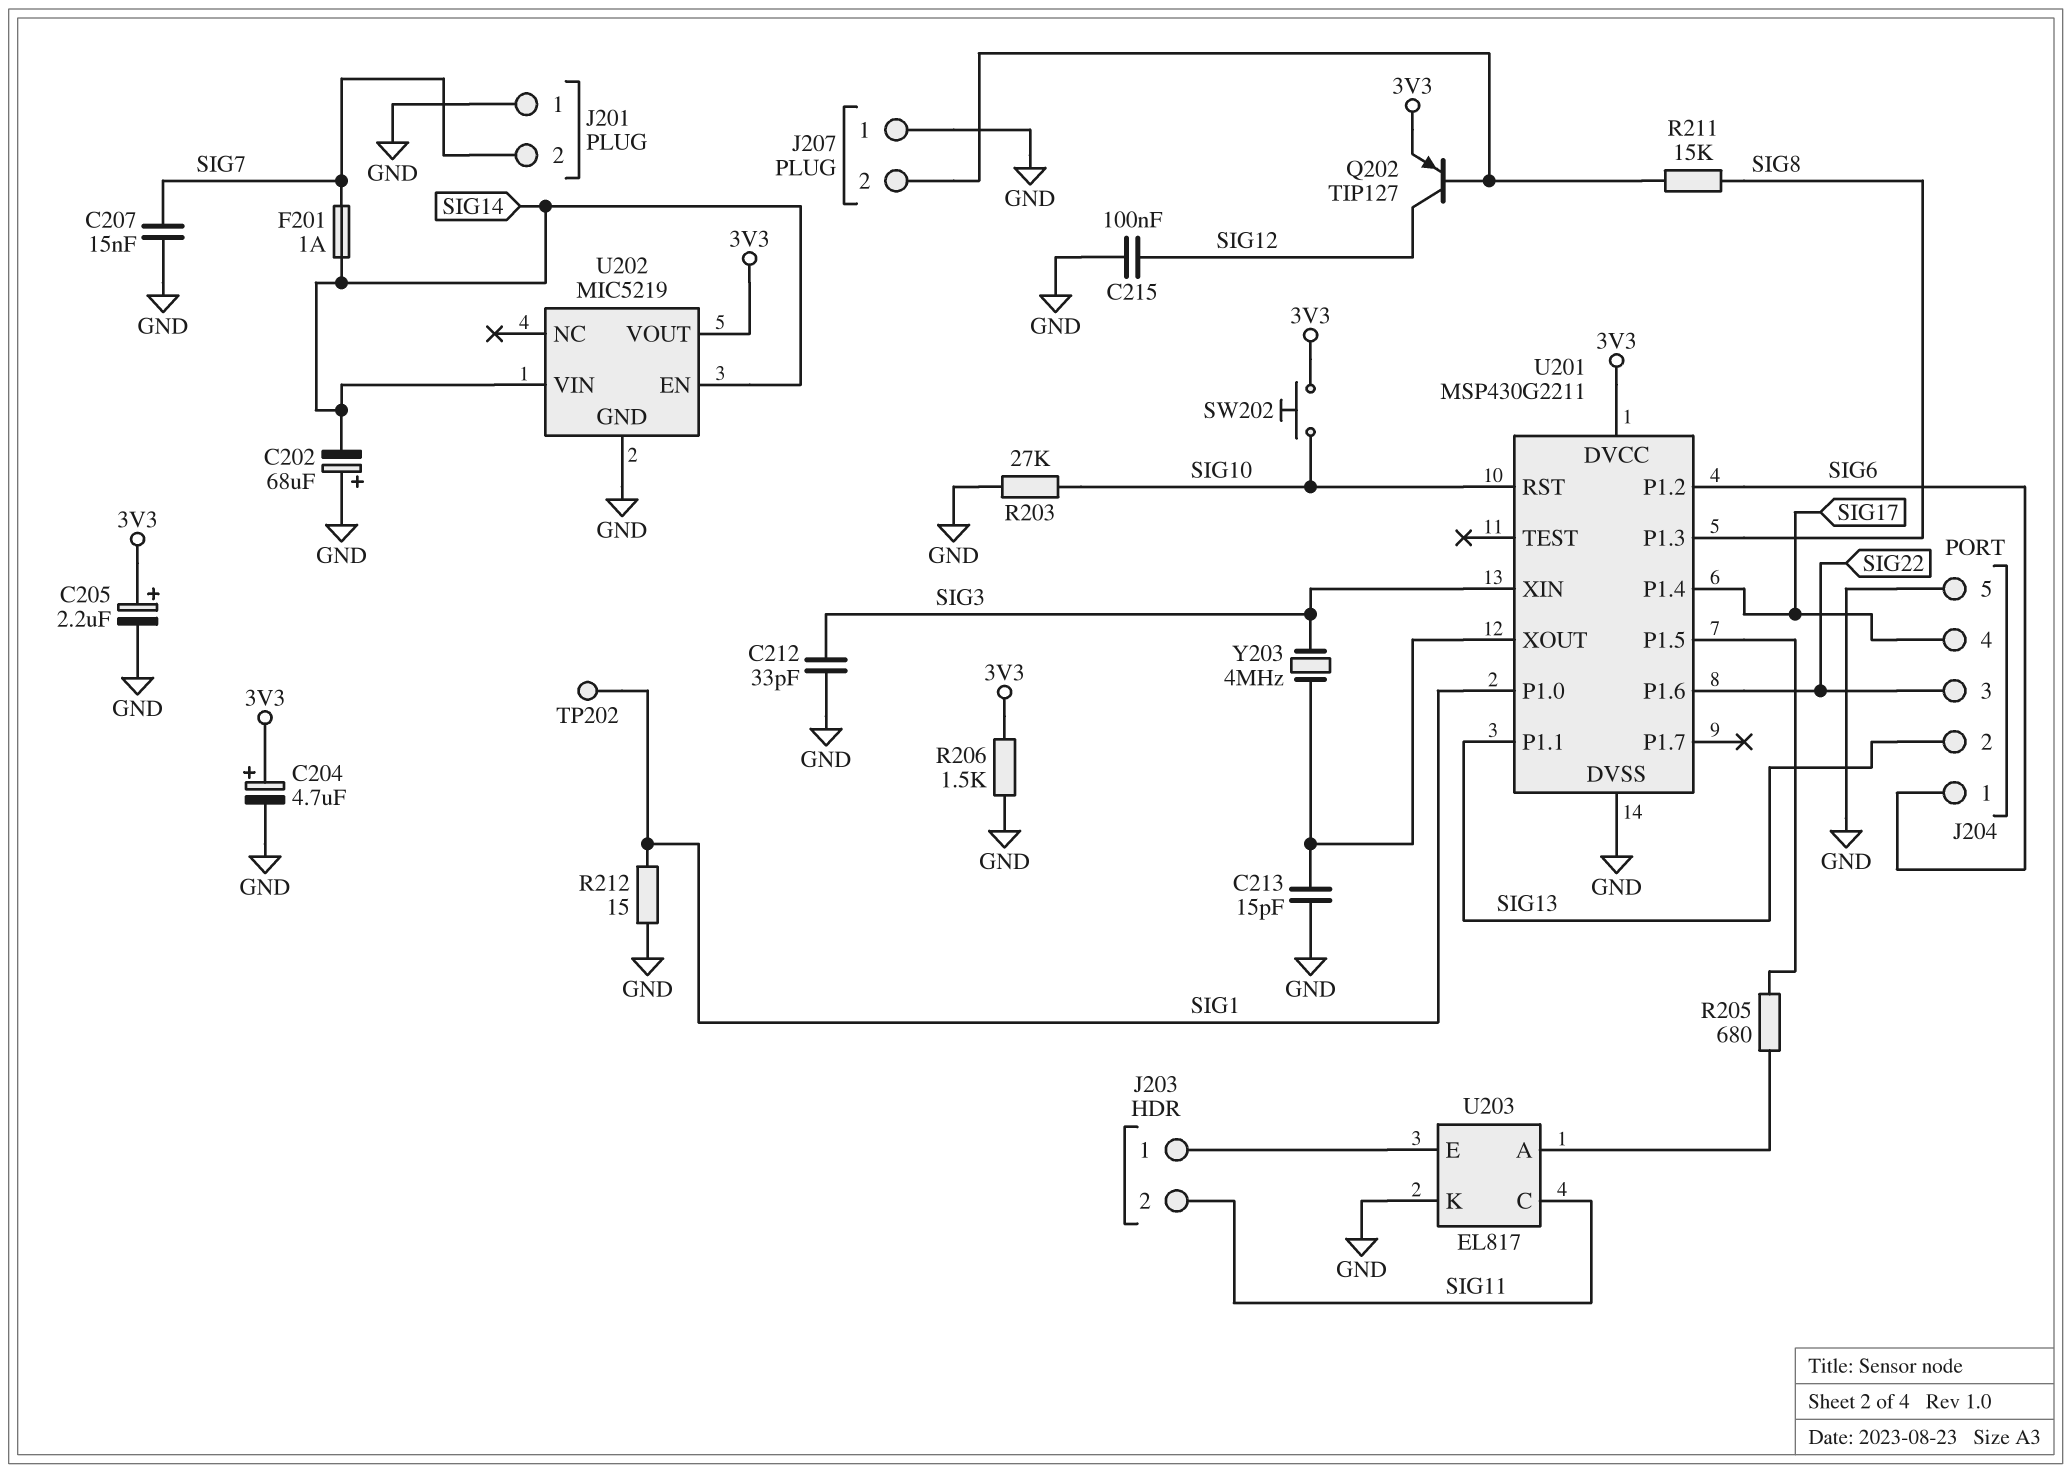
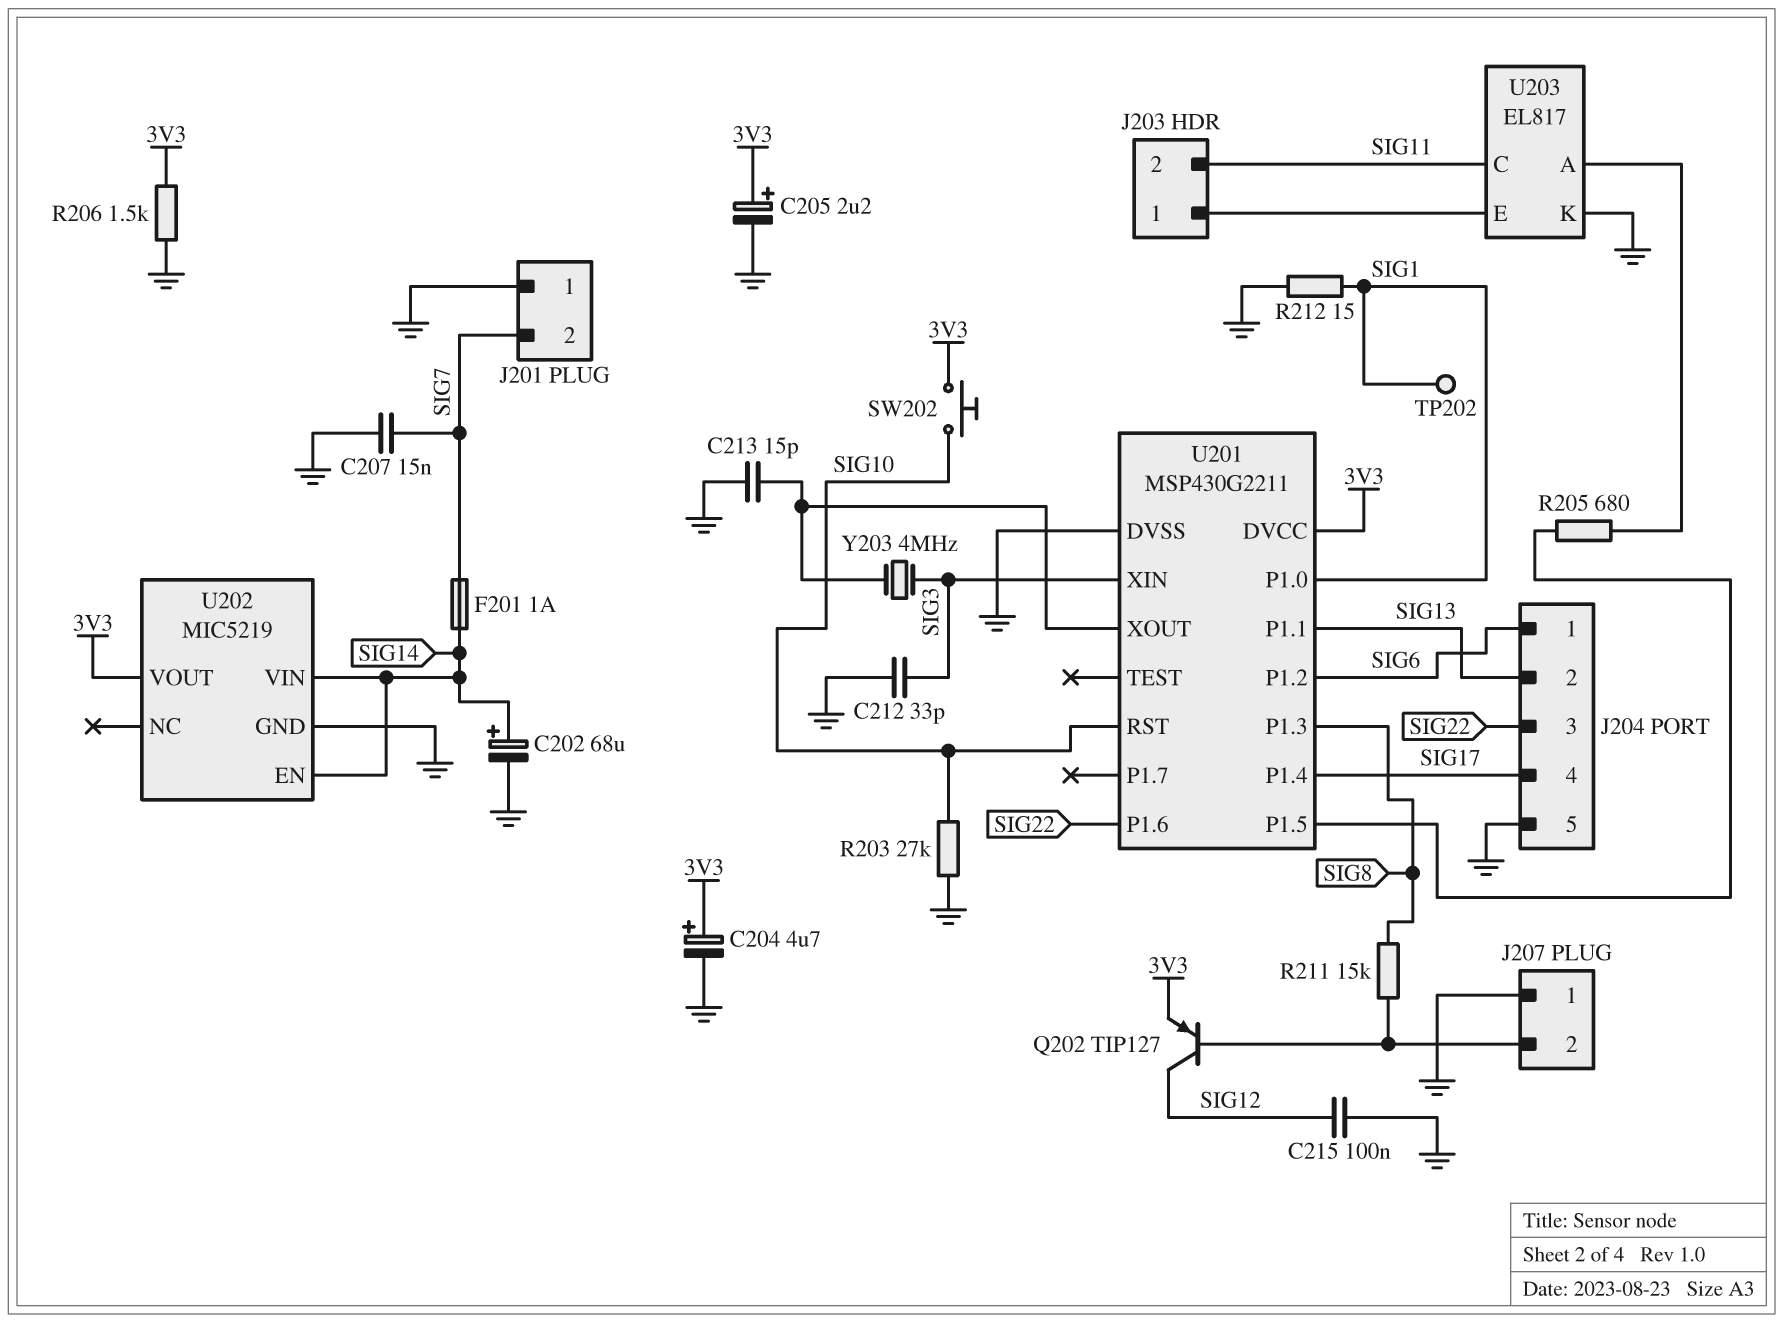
C202: 68uF (plus GND, minus SIG14) -> 68uF (plus SIG14, minus GND)

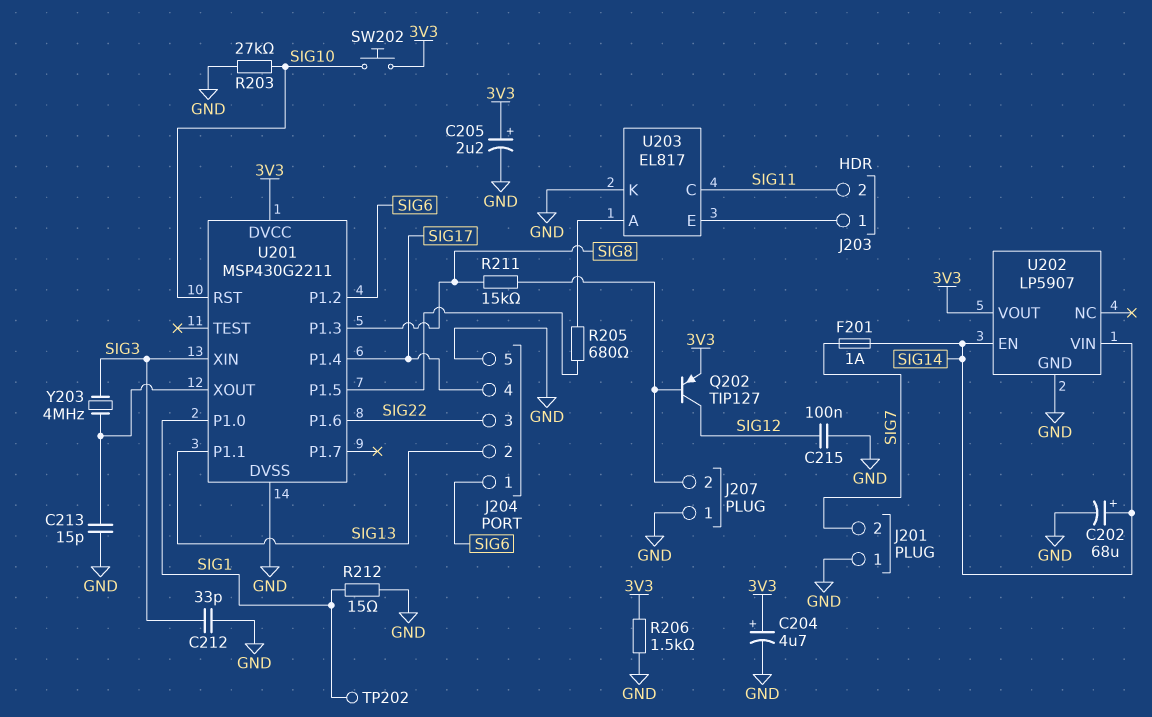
C207: 15nF (GND, SIG7) -> none
U202: MIC5219 -> LP5907

